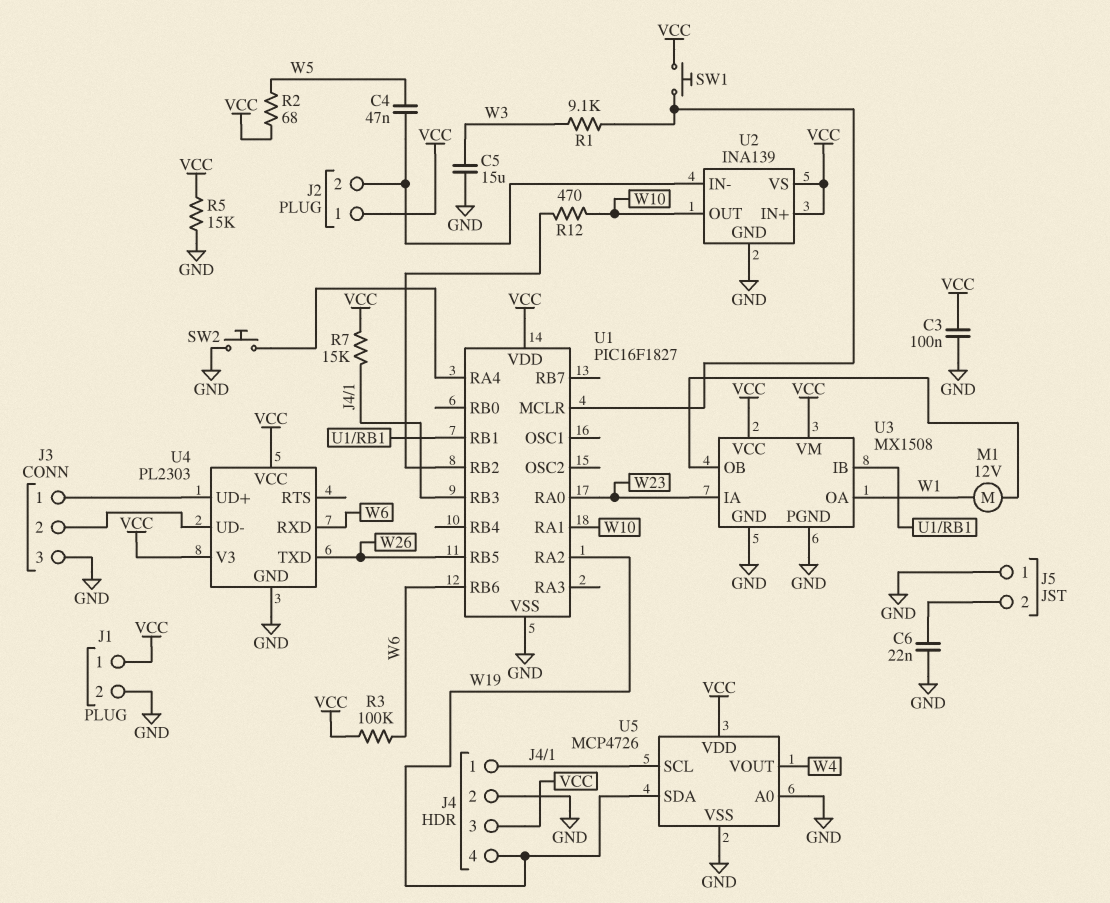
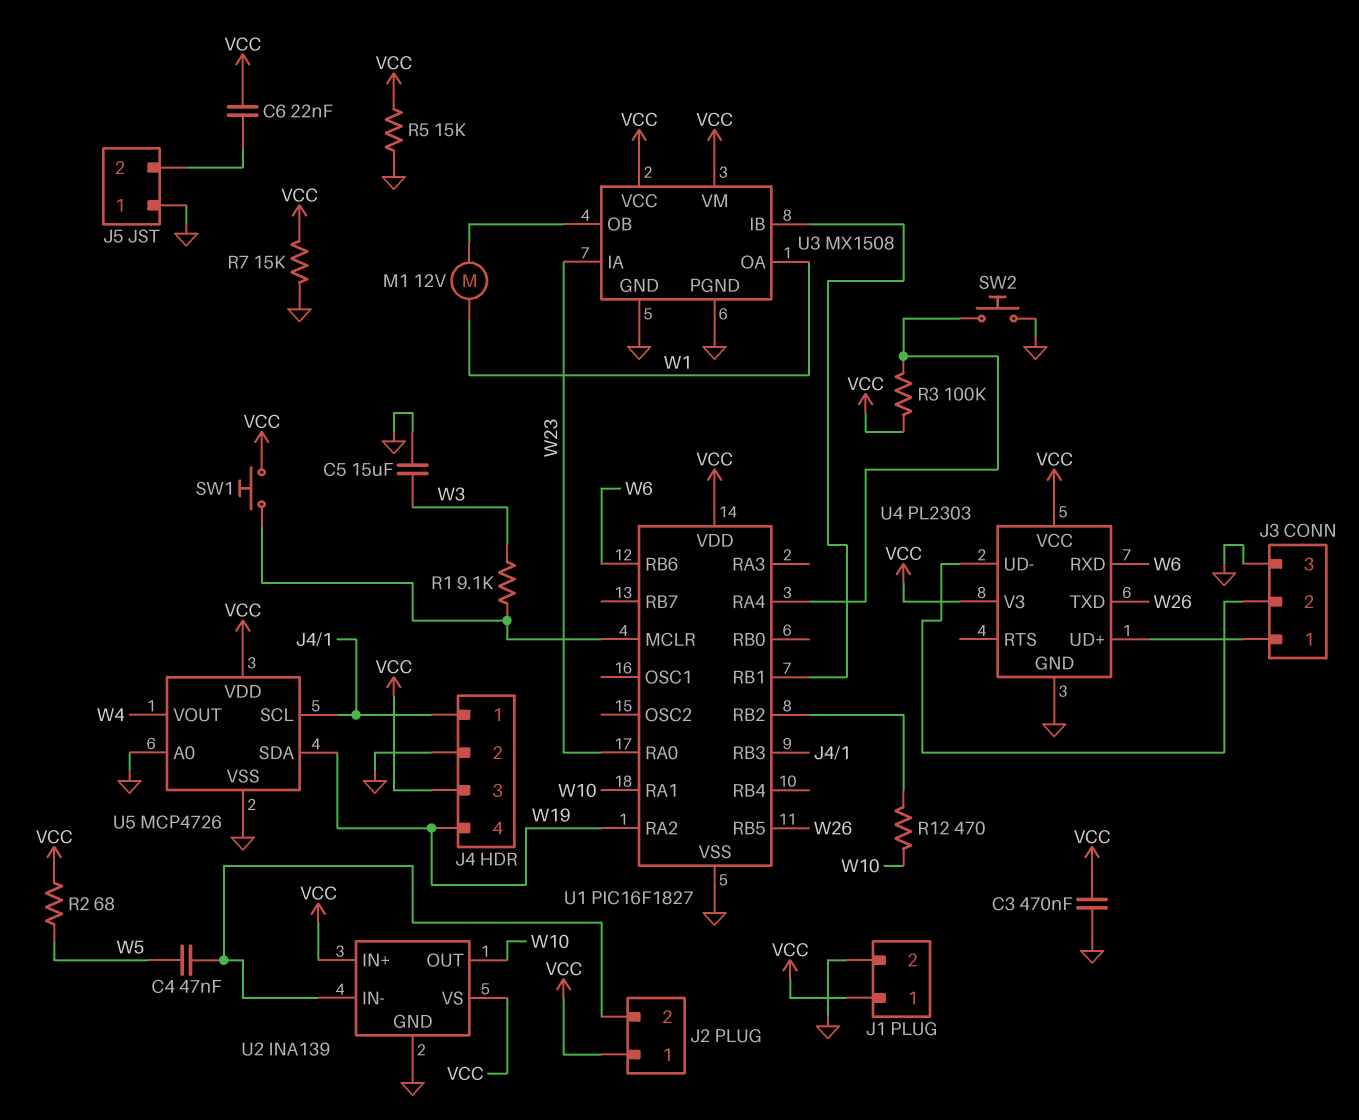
C3: 100nF (GND, VCC) -> 470nF (GND, VCC)
C6: 22nF (GND, J5/2) -> 22nF (J5/2, VCC)
R3: 100k (VCC, W6) -> 100k (U1/RA4, VCC)
R7: 15k (J4/1, VCC) -> 15k (GND, VCC)

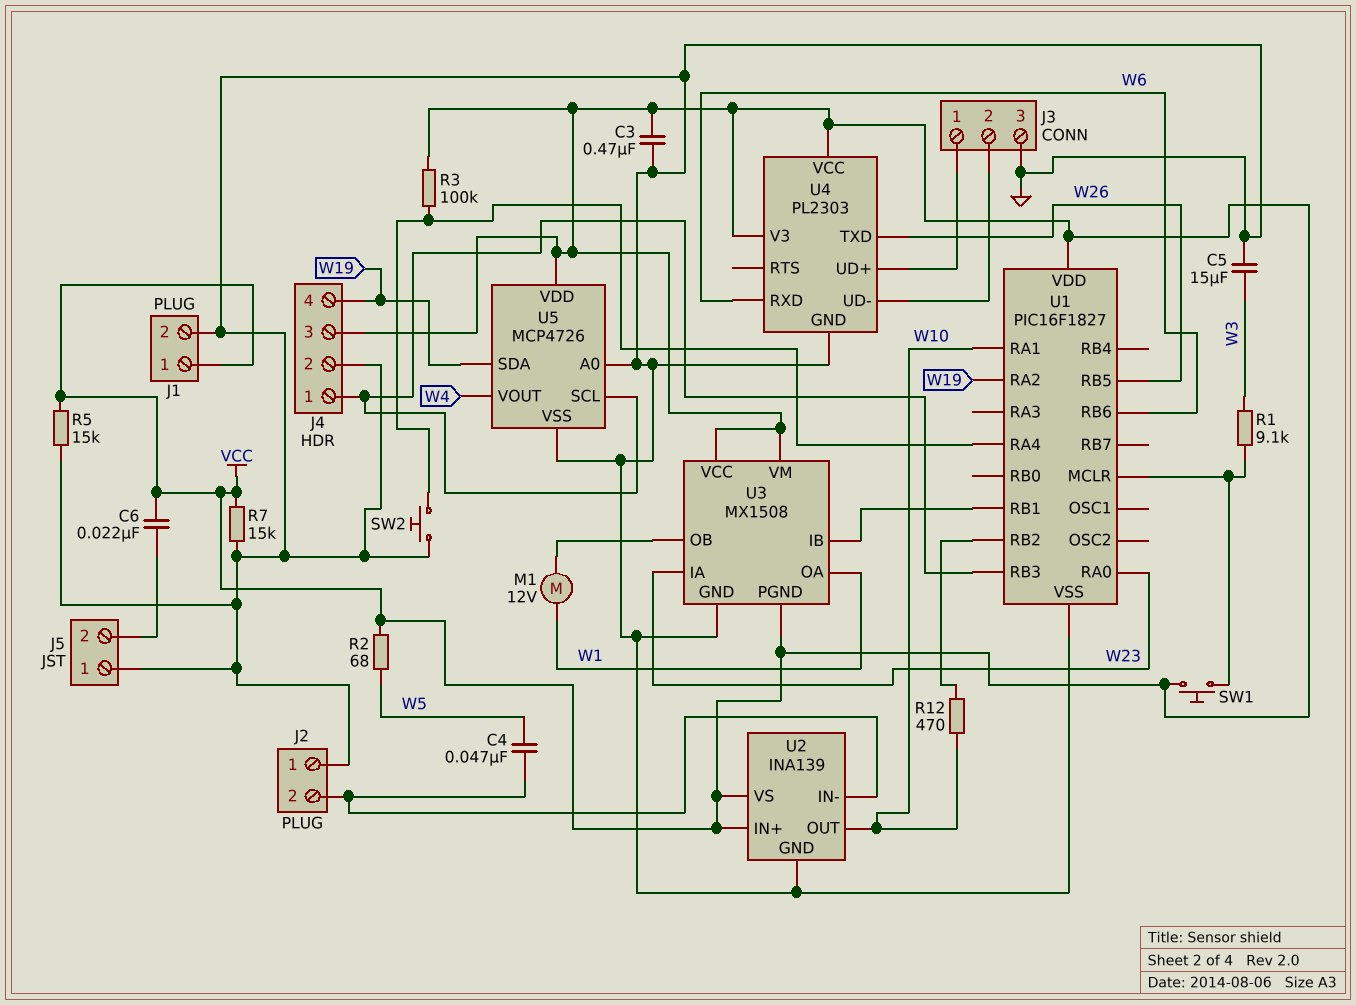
J2 pin 1: VCC -> GND
U3 pin PGND: GND -> VCC

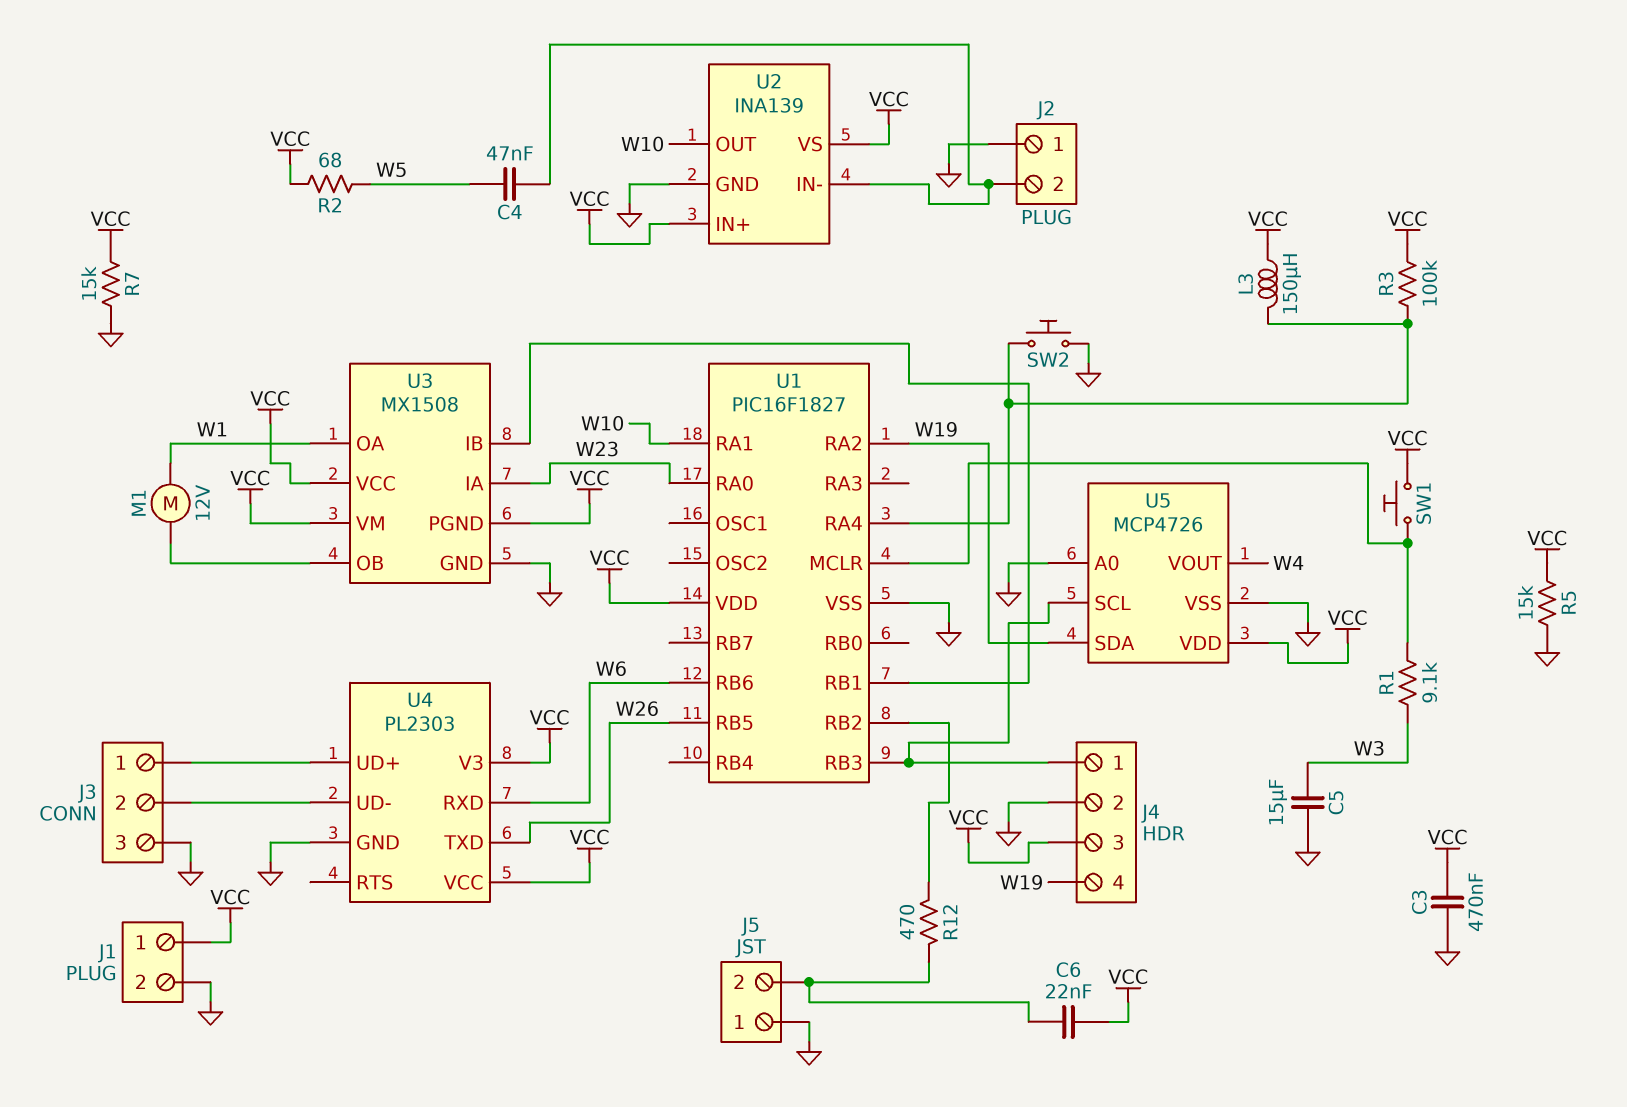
L3: none -> 150uH (U1/RA4, VCC)
R12: 470 (U1/RB2, W10) -> 470 (J5/2, U1/RB2)

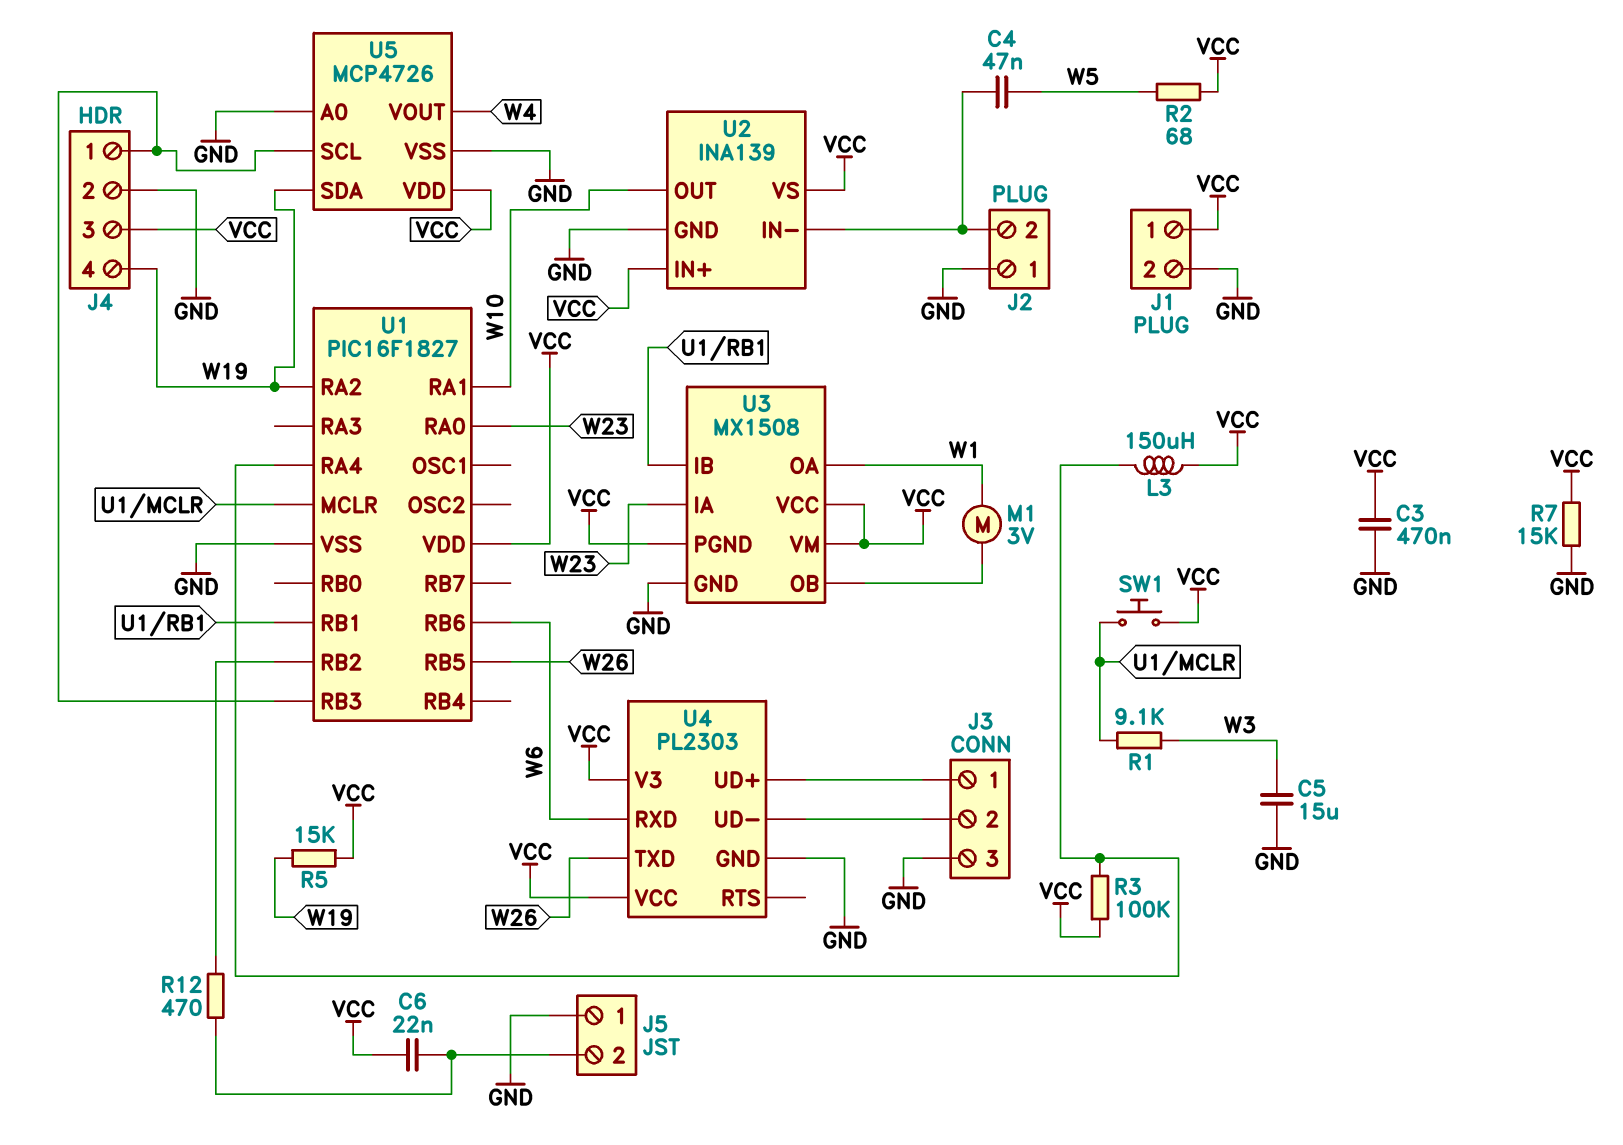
M1: motor 12V (U3/OB, W1) -> motor 3V (U3/OB, W1)
R5: 15k (GND, VCC) -> 15k (VCC, W19)
SW2: button (GND, U1/RA4) -> none

